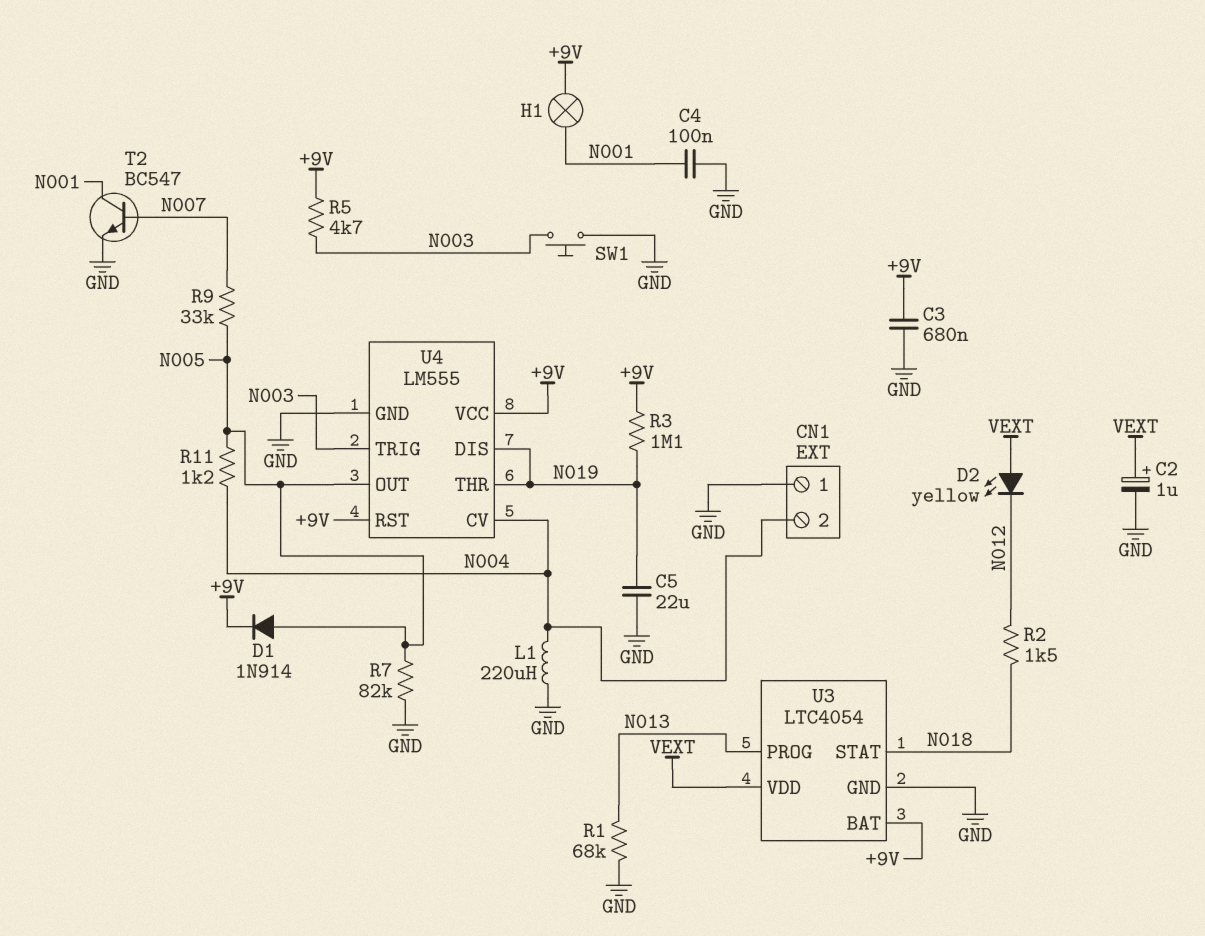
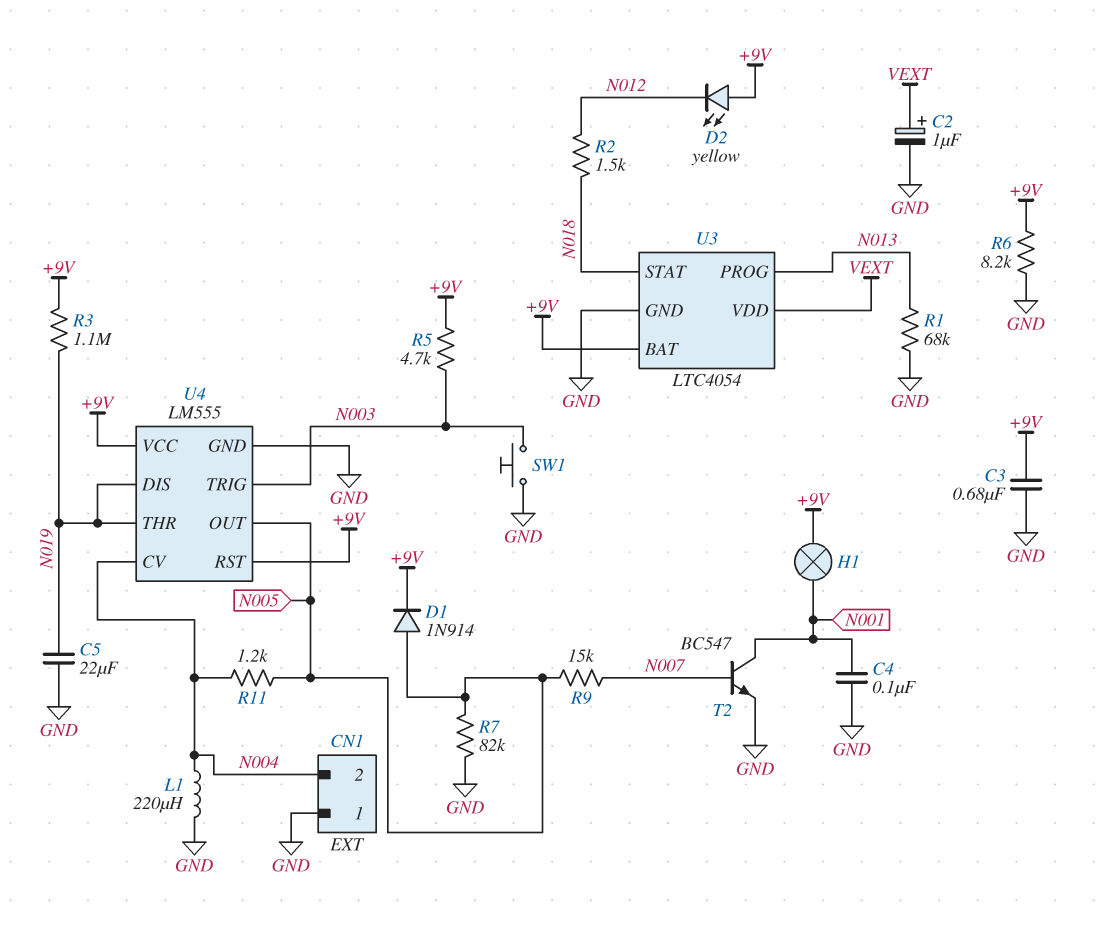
D2: LED yellow (A VEXT, K N012) -> LED yellow (A +9V, K N012)
R6: none -> 8.2k (+9V, GND)
R9: 33k (N005, N007) -> 15k (N005, N007)

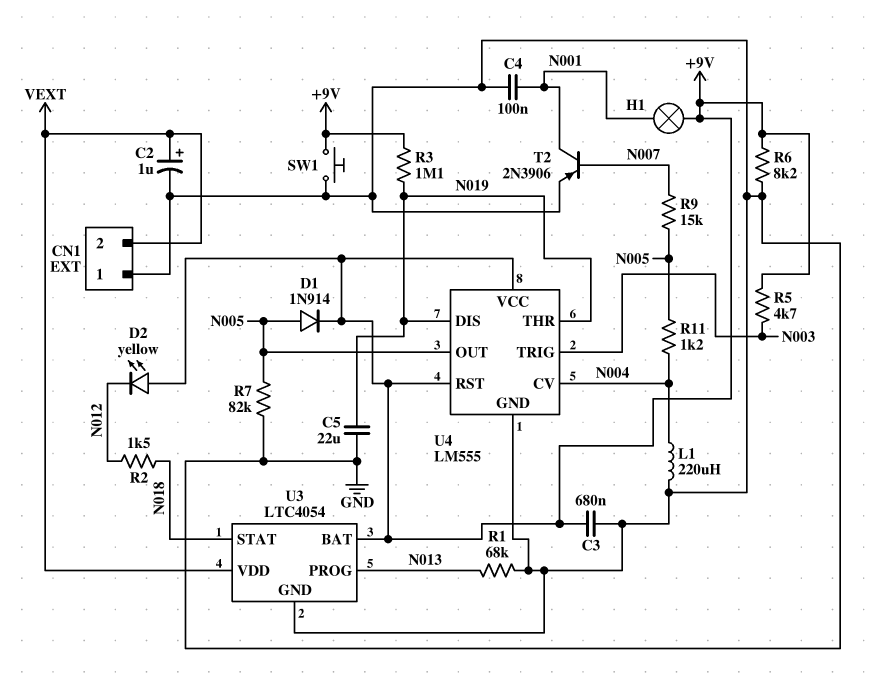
CN1 pin 2: N004 -> VEXT
SW1: button (GND, N003) -> button (+9V, GND)
T2: NPN BC547 (B N007, C N001, E GND) -> PNP 2N3906 (B N007, C N001, E GND)

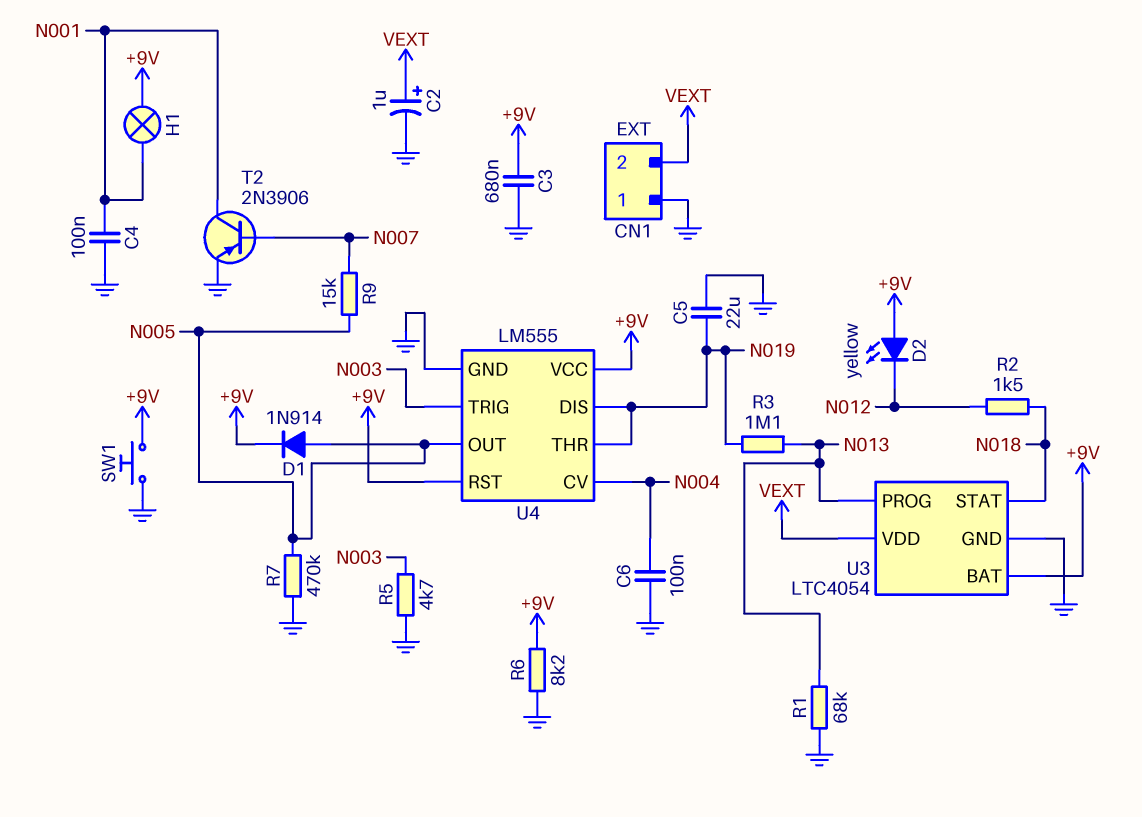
C6: none -> 100nF (GND, N004)
L1: 220uH (GND, N004) -> none
R3: 1.1M (+9V, N019) -> 1.1M (N013, N019)
R5: 4.7k (+9V, N003) -> 4.7k (GND, N003)
R7: 82k (GND, N005) -> 470k (GND, N005)
R11: 1.2k (N004, N005) -> none

